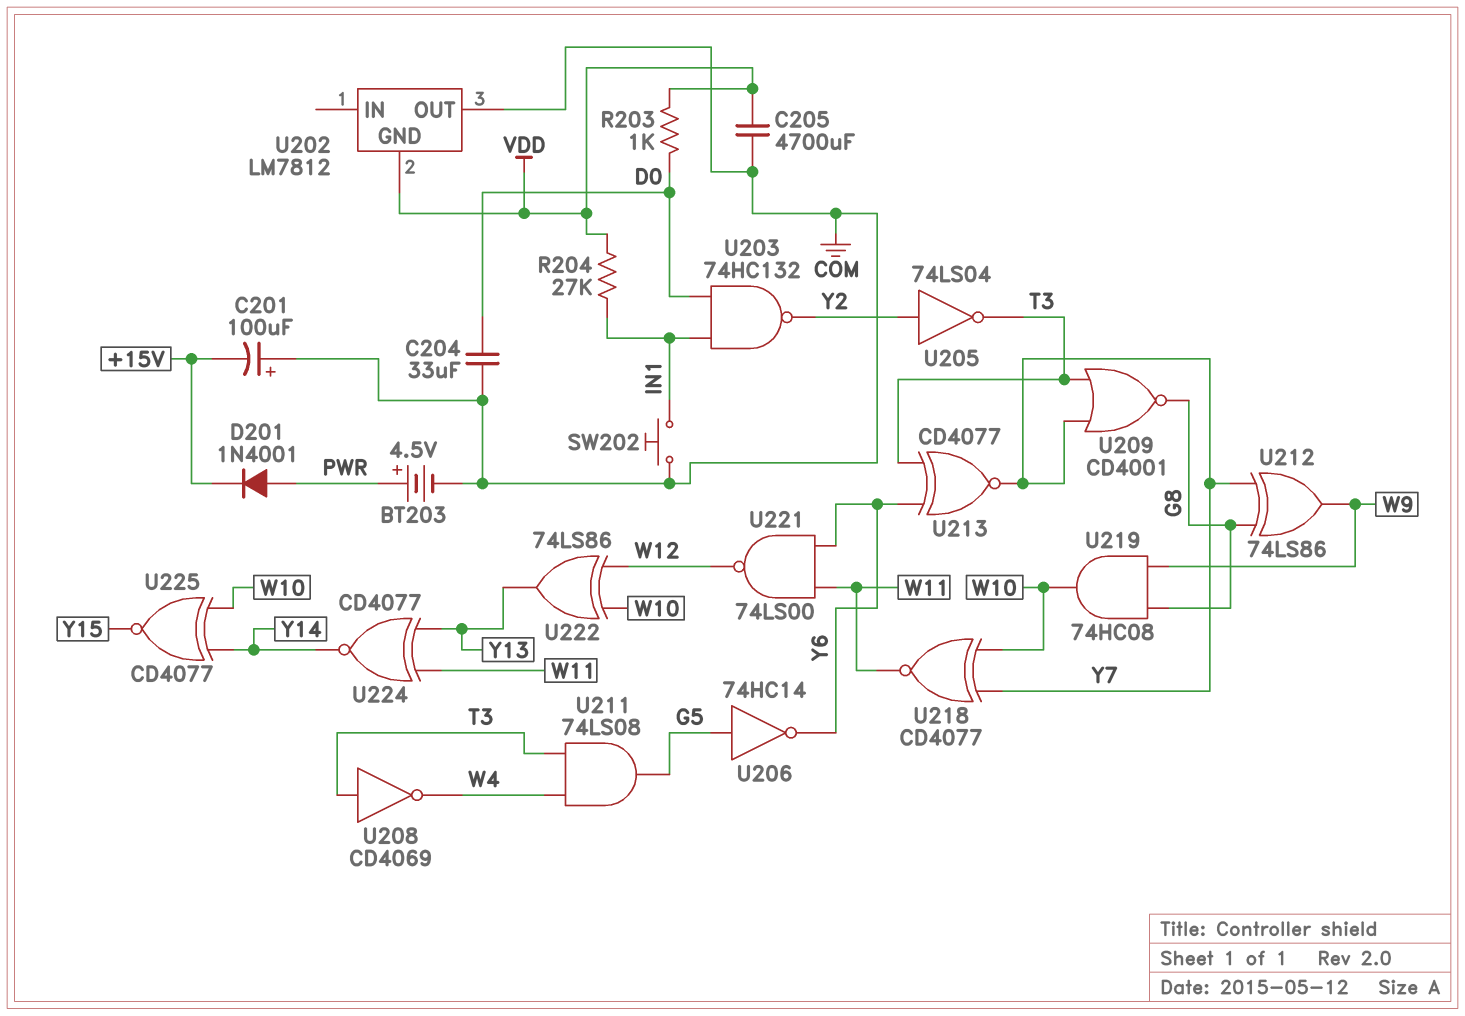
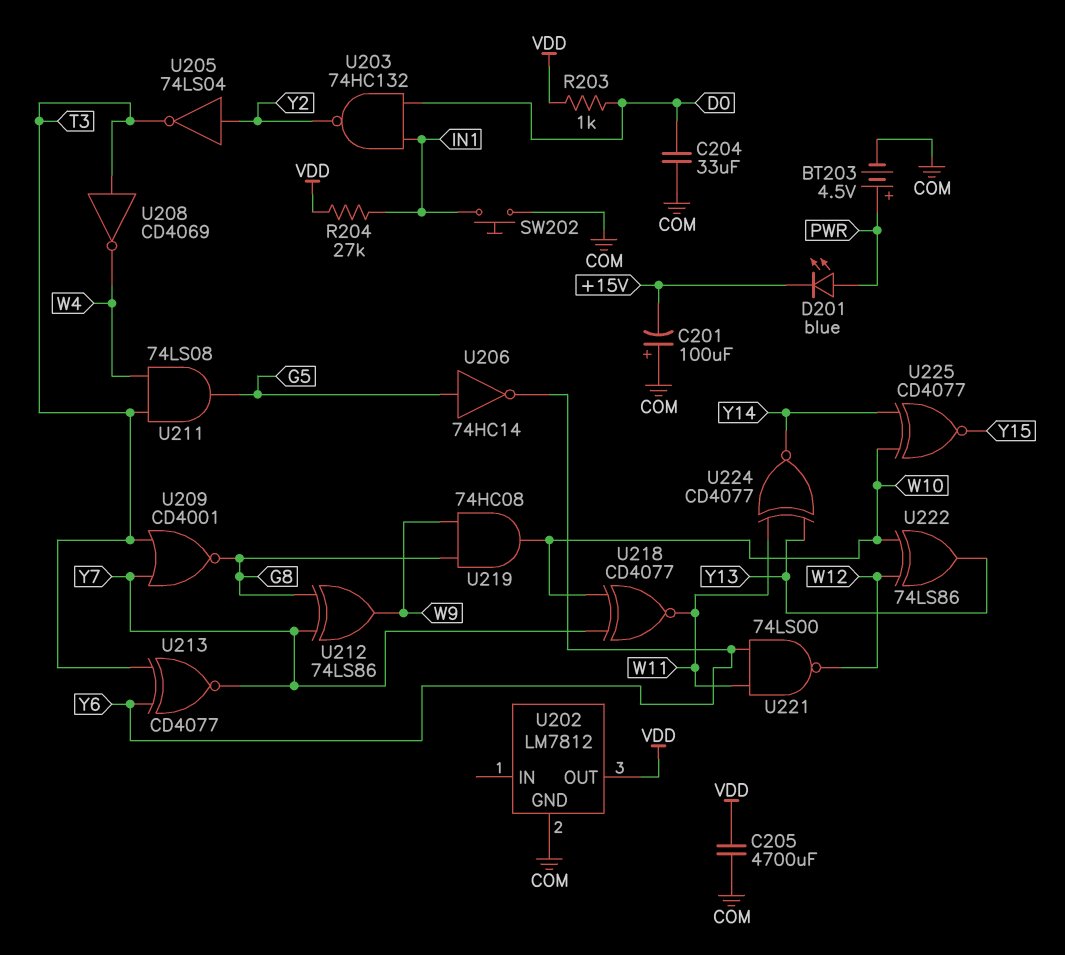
D201: diode 1N4001 (A PWR, K +15V) -> LED blue (A PWR, K +15V)
U202 pin GND: VDD -> COM
U202 pin OUT: COM -> VDD

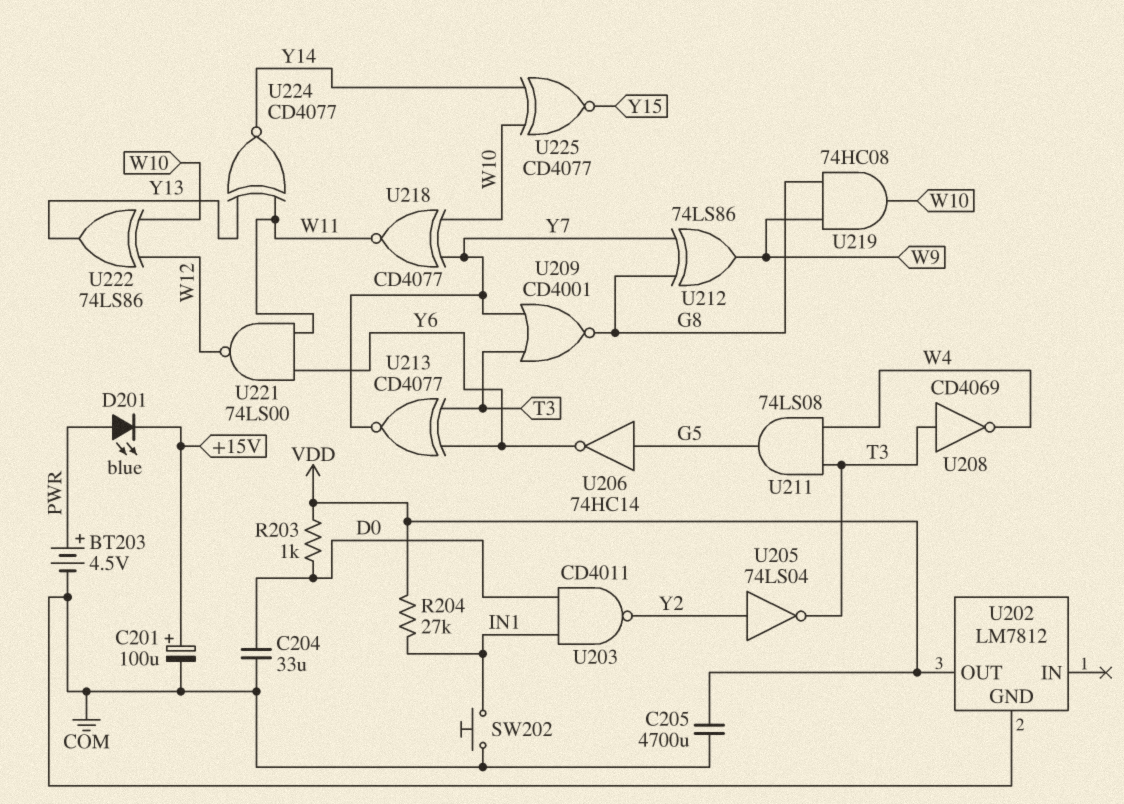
C201: 100uF (plus COM, minus +15V) -> 100uF (plus +15V, minus COM)
U203: NAND 74HC132 (in D0, in IN1, out Y2) -> NAND CD4011 (in D0, in IN1, out Y2)

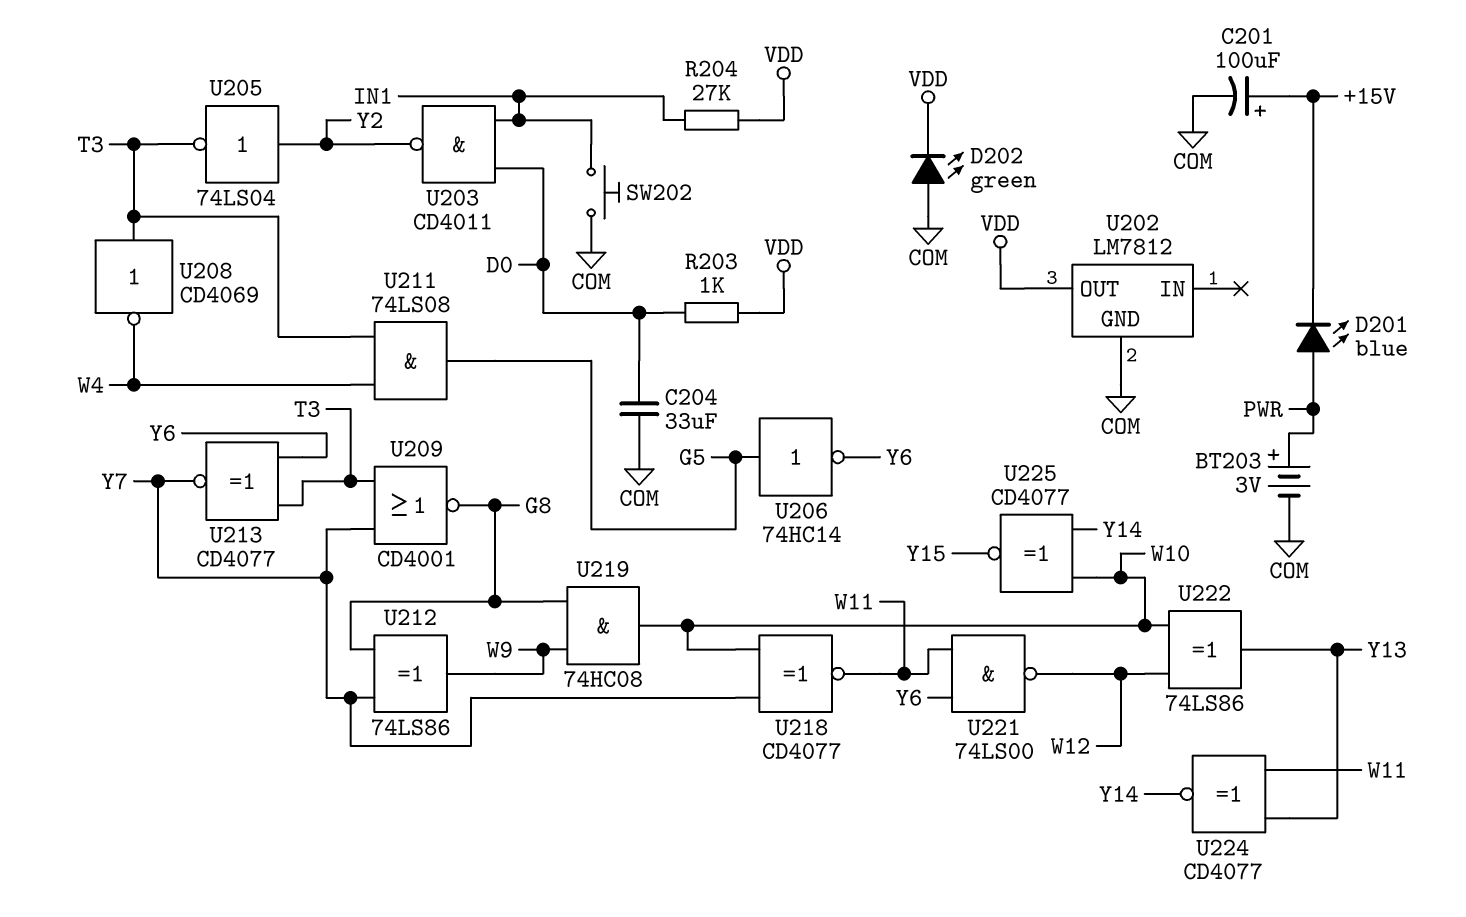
BT203: 4.5V (plus PWR, minus COM) -> 3V (plus PWR, minus COM)
C205: 4700uF (COM, VDD) -> none
D202: none -> LED green (A COM, K VDD)

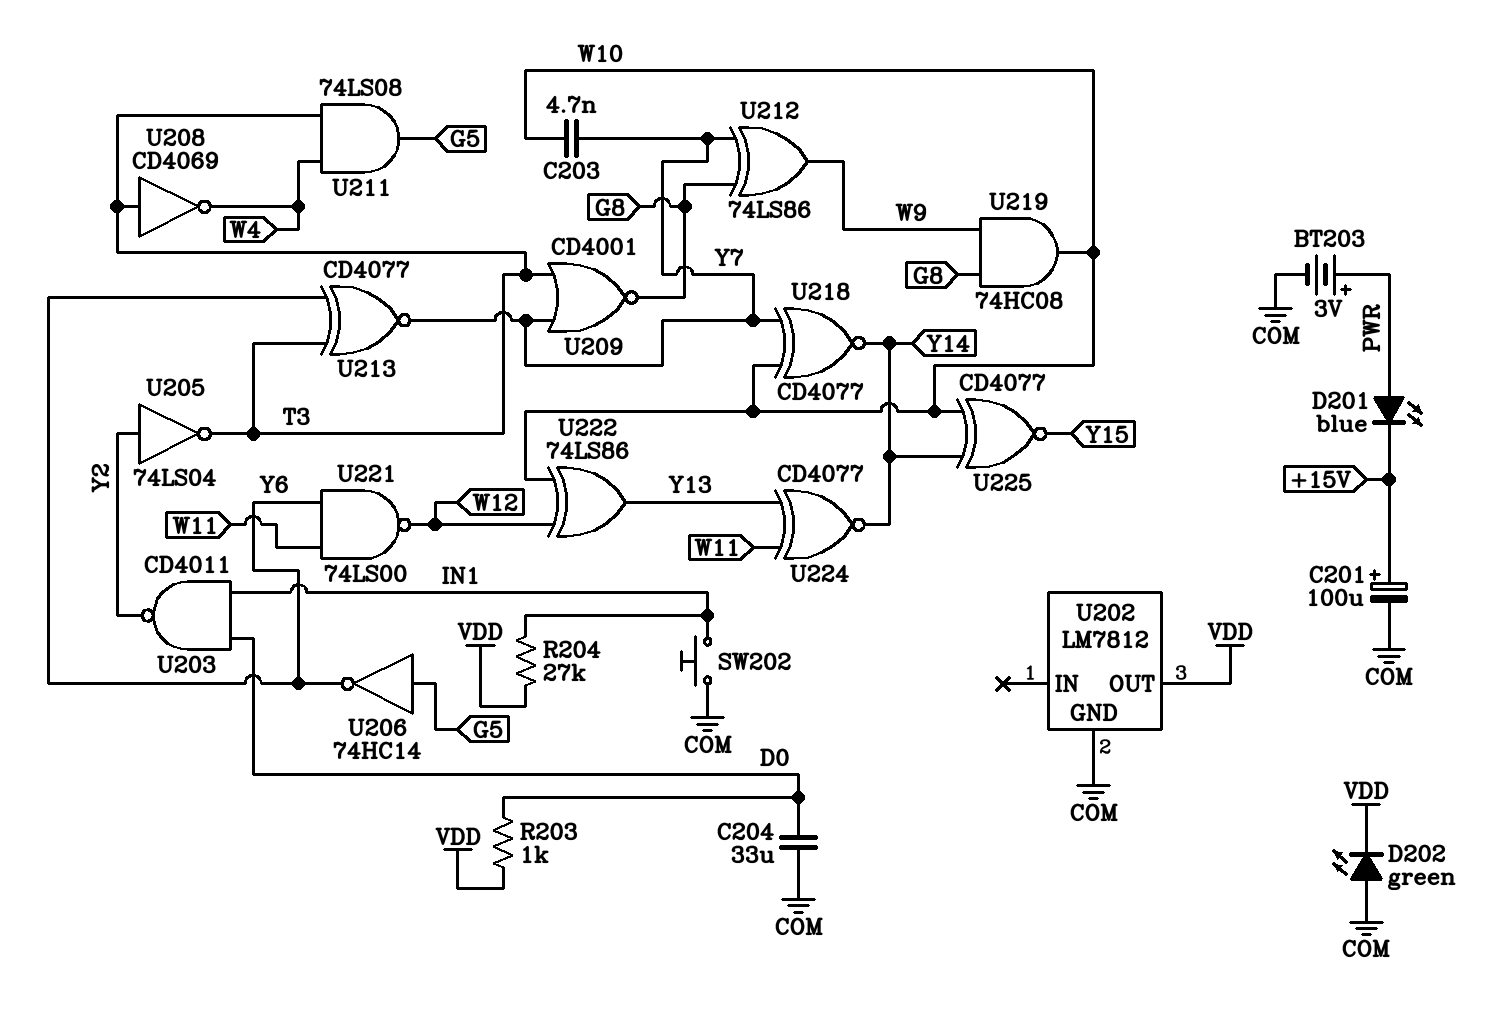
C203: none -> 4.7nF (W10, Y7)
U218: XNOR CD4077 (in W10, in Y7, out W11) -> XNOR CD4077 (in W10, in Y7, out Y14)

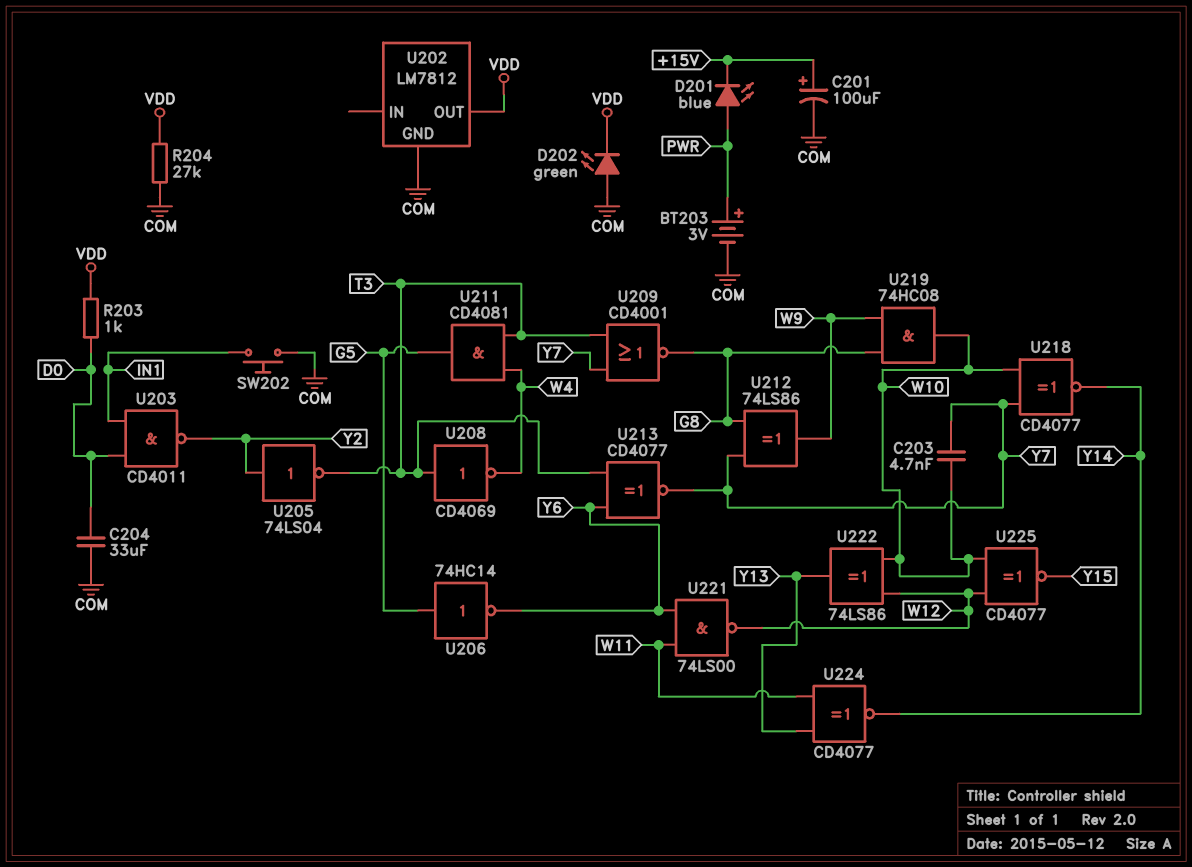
R204: 27k (IN1, VDD) -> 27k (COM, VDD)
U211: AND 74LS08 (in T3, in W4, out G5) -> AND CD4081 (in T3, in W4, out G5)
U225: XNOR CD4077 (in W10, in Y14, out Y15) -> XNOR CD4077 (in W10, in W12, out Y15)

